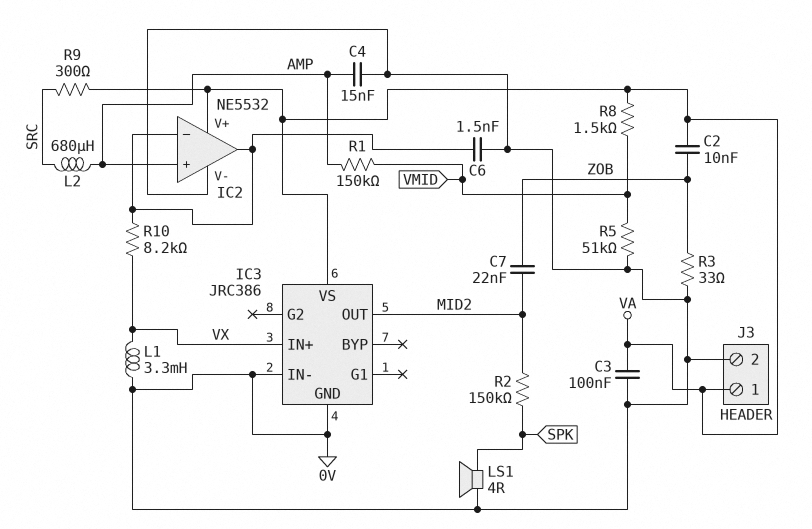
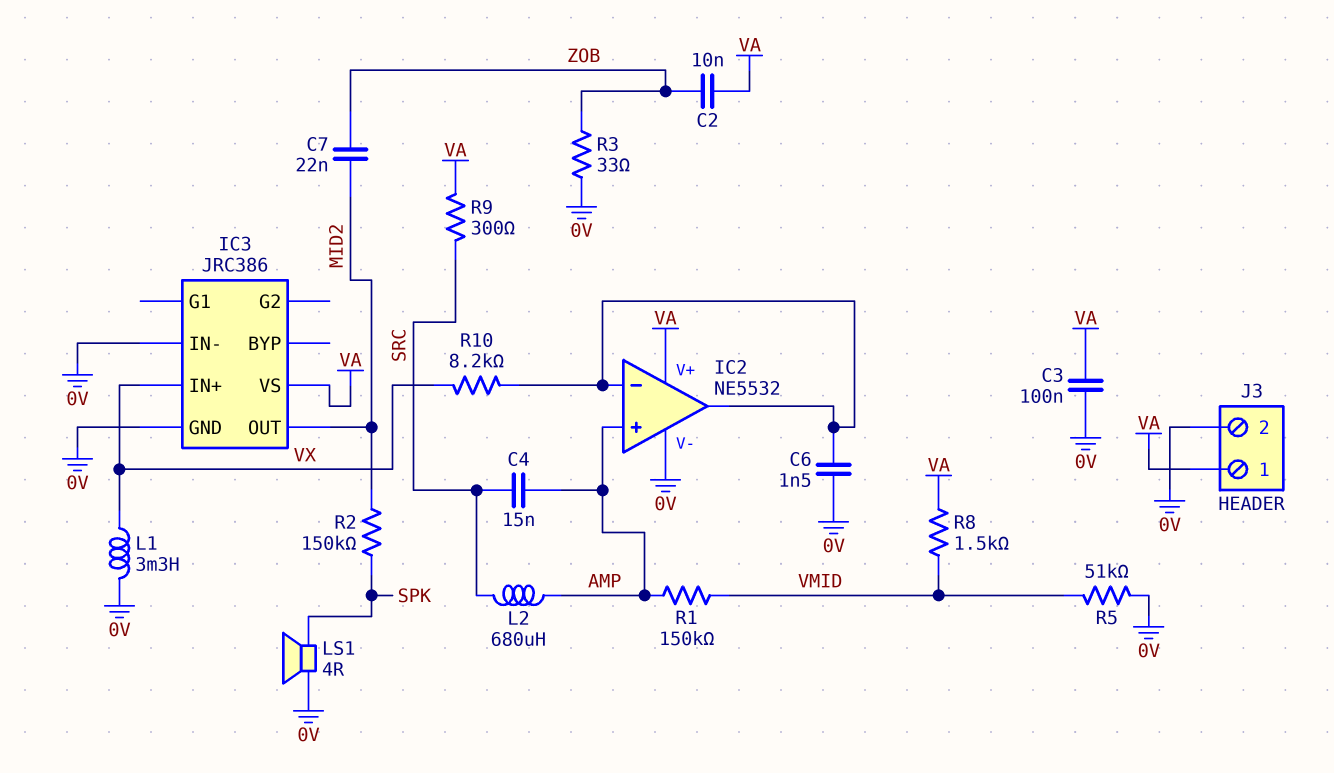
C4: 15nF (0V, AMP) -> 15nF (AMP, SRC)

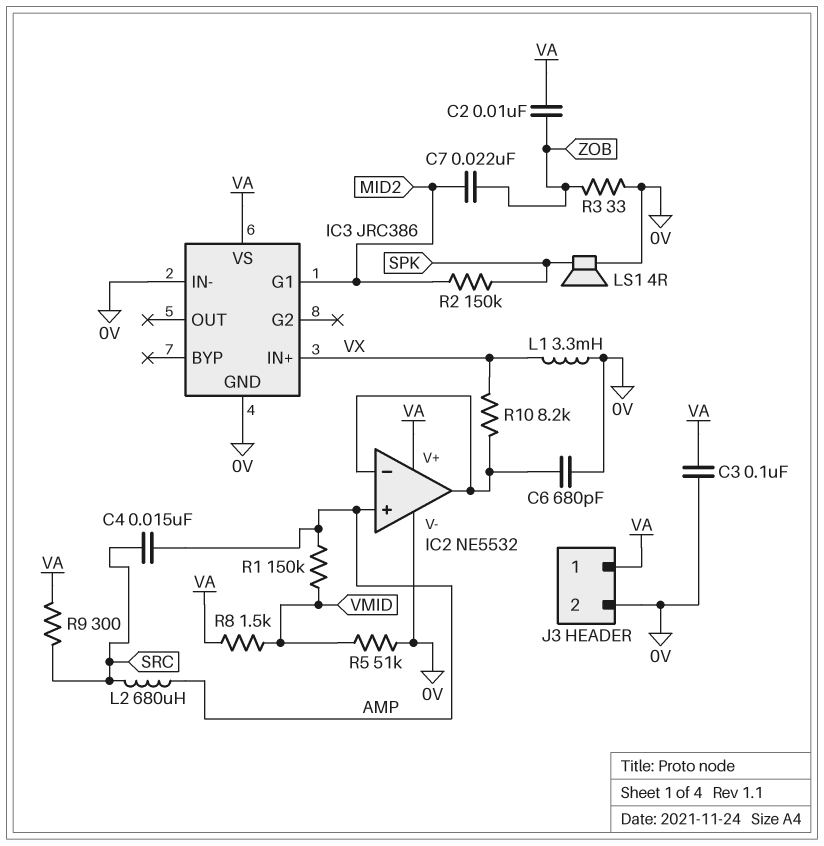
C6: 1.5nF (0V, IC2/in-) -> 680pF (0V, IC2/in-)
IC3 pin G1: none -> MID2
IC3 pin OUT: MID2 -> none

